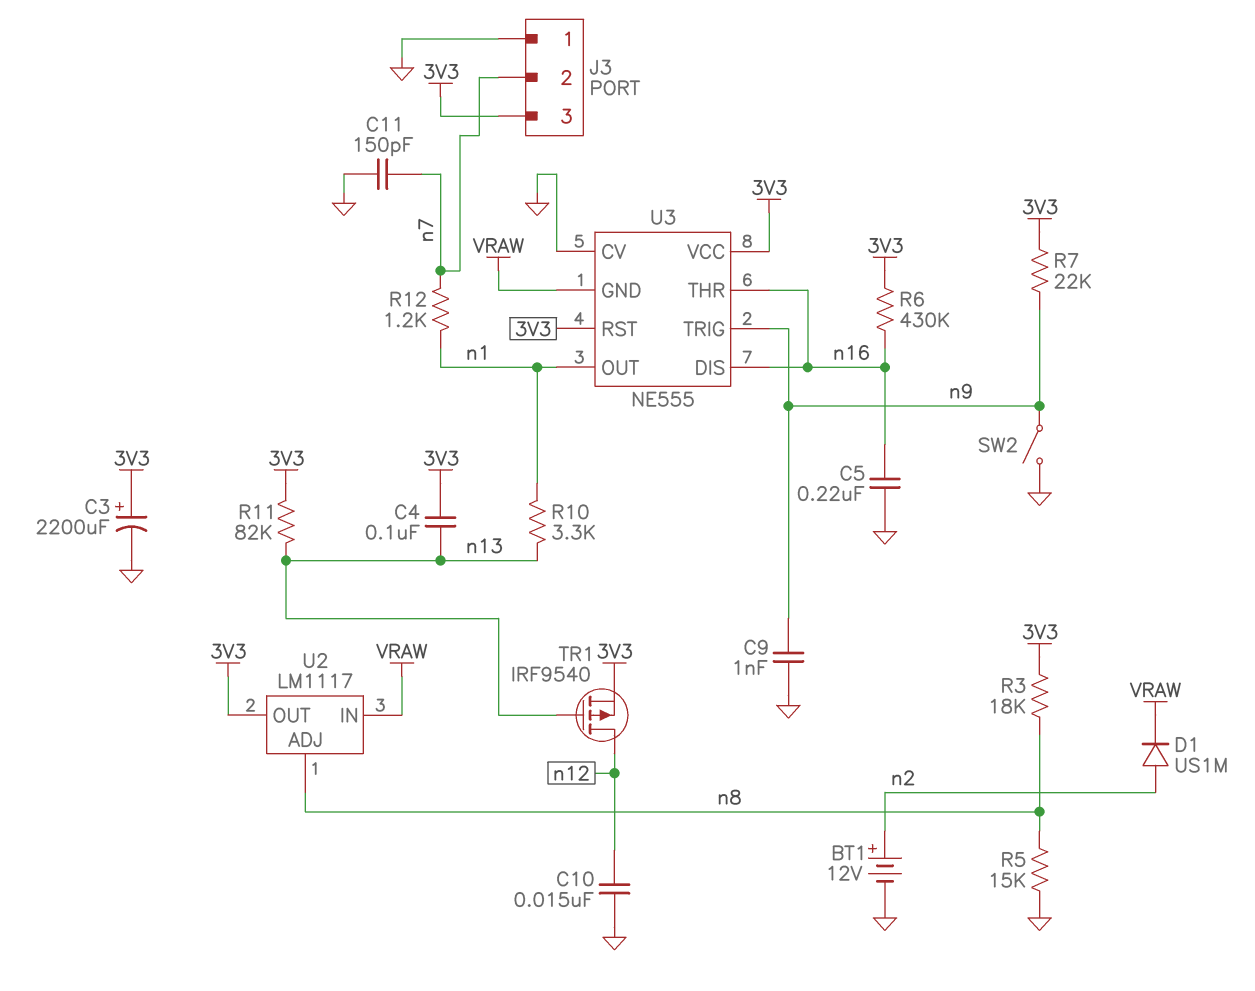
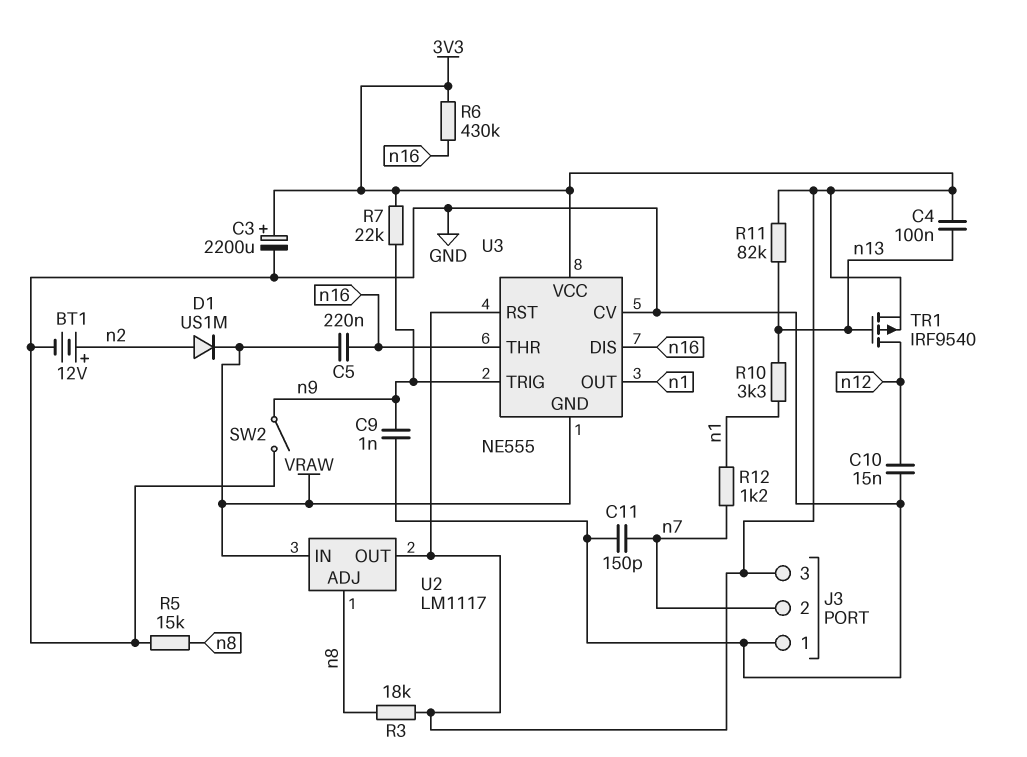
C5: 220nF (GND, n16) -> 220nF (VRAW, n16)

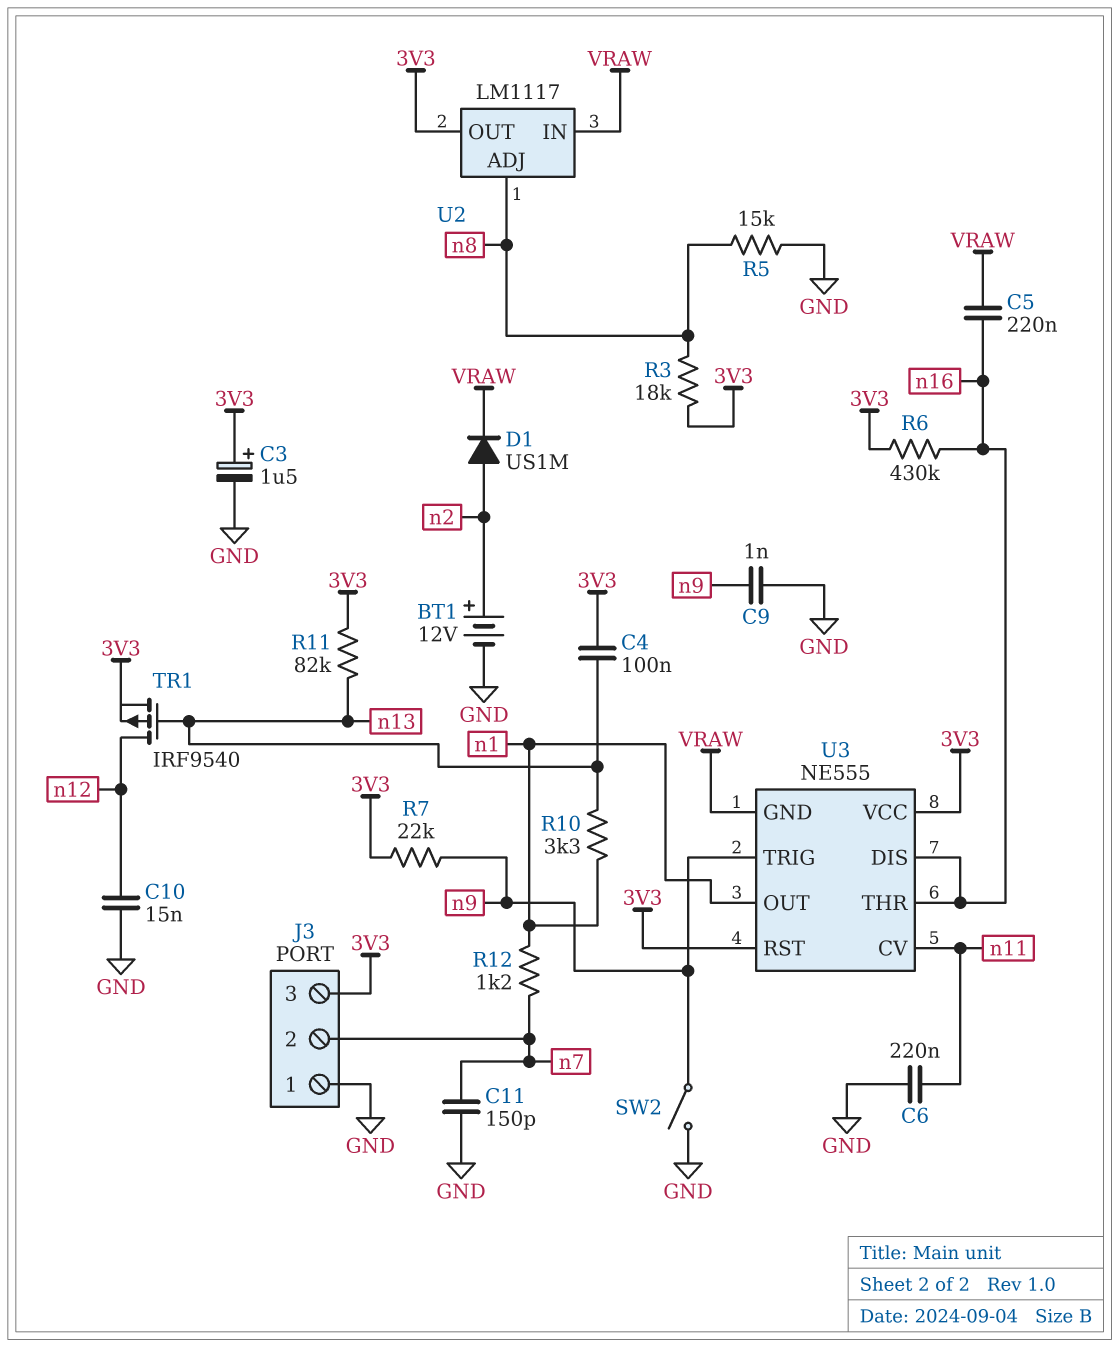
C3: 2200uF (plus 3V3, minus GND) -> 1.5uF (plus 3V3, minus GND)
C6: none -> 220nF (GND, n11)
U3 pin CV: GND -> n11

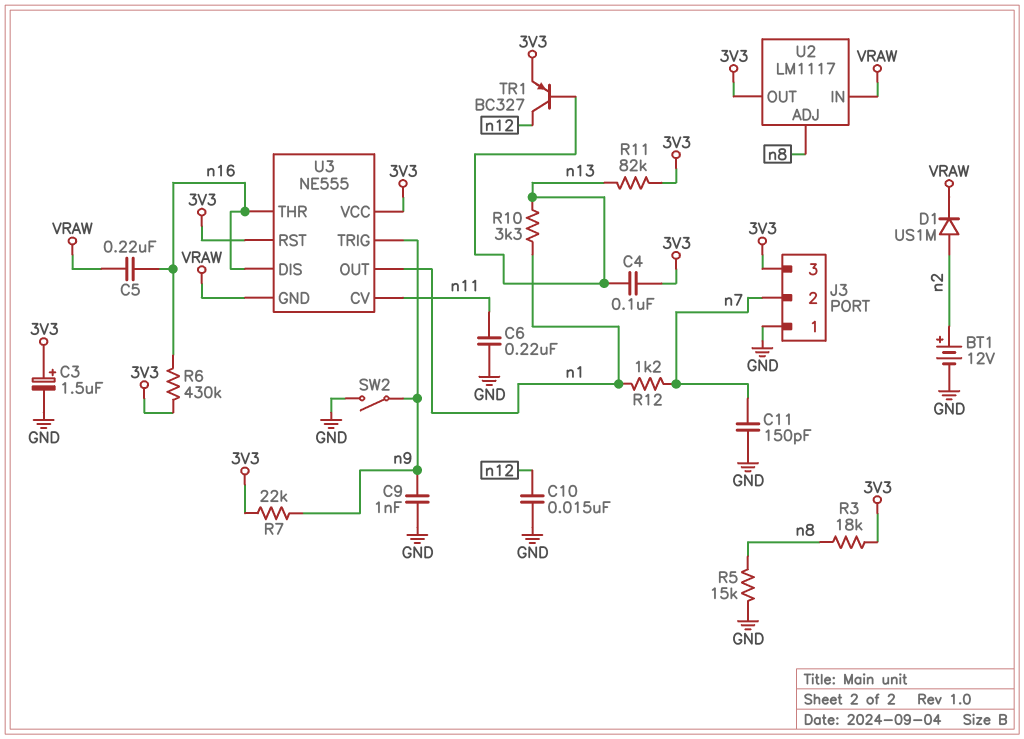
TR1: PMOS IRF9540 (G n13, D n12, S 3V3) -> PNP BC327 (B n13, C n12, E 3V3)

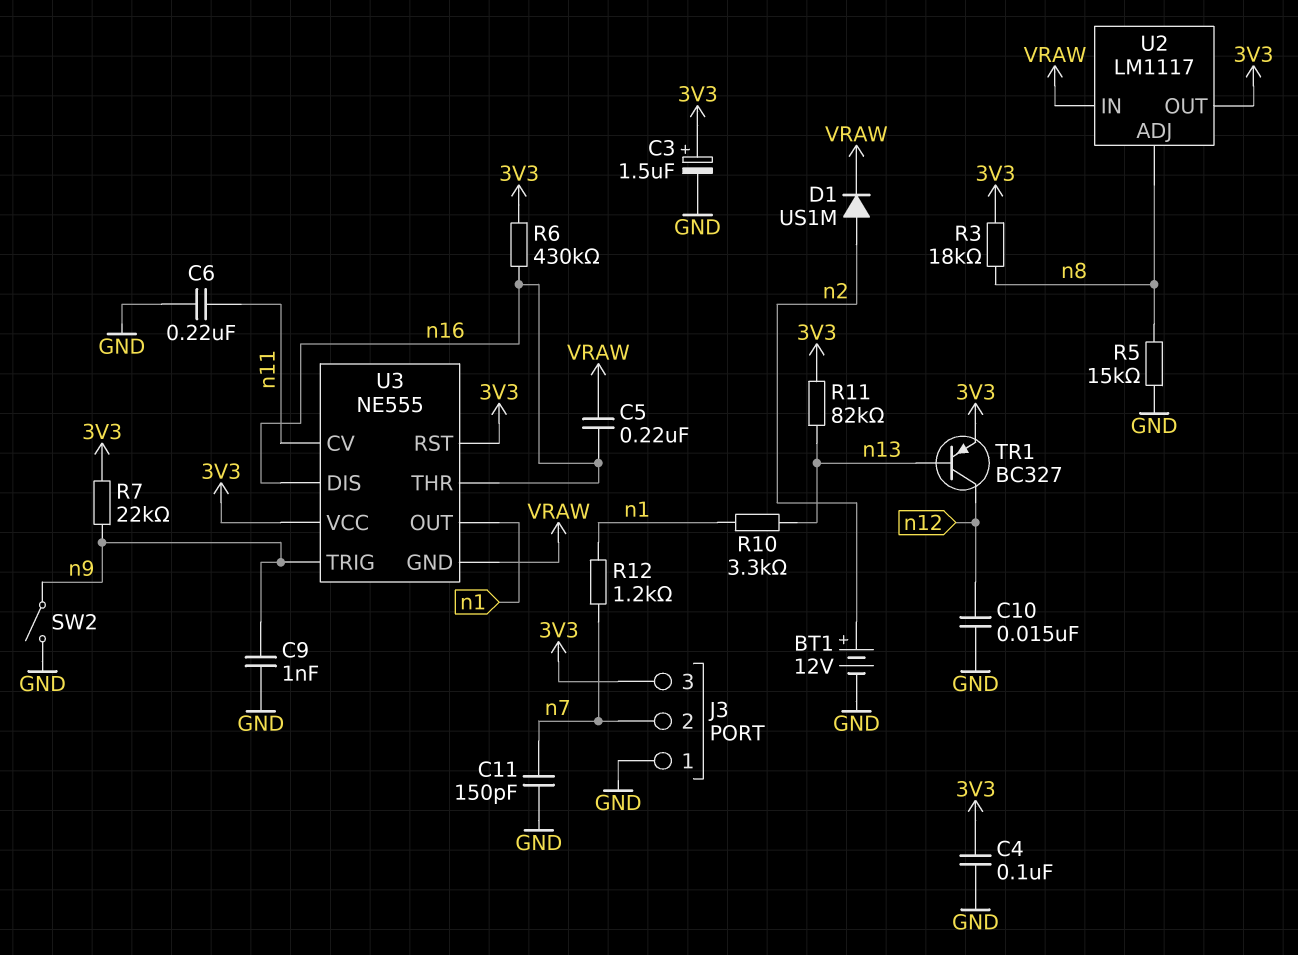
C4: 100nF (3V3, n13) -> 100nF (3V3, GND)

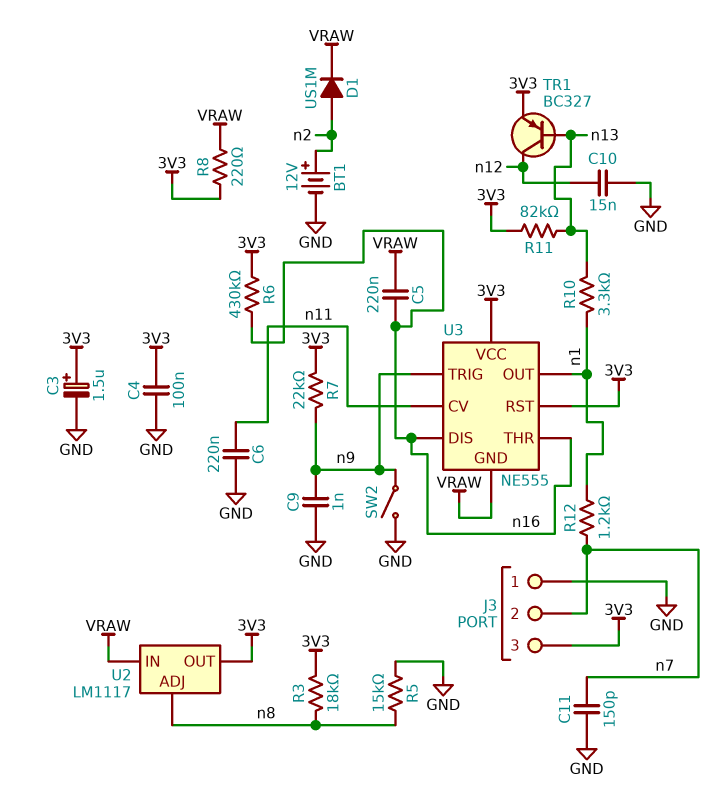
R8: none -> 220 (3V3, VRAW)

